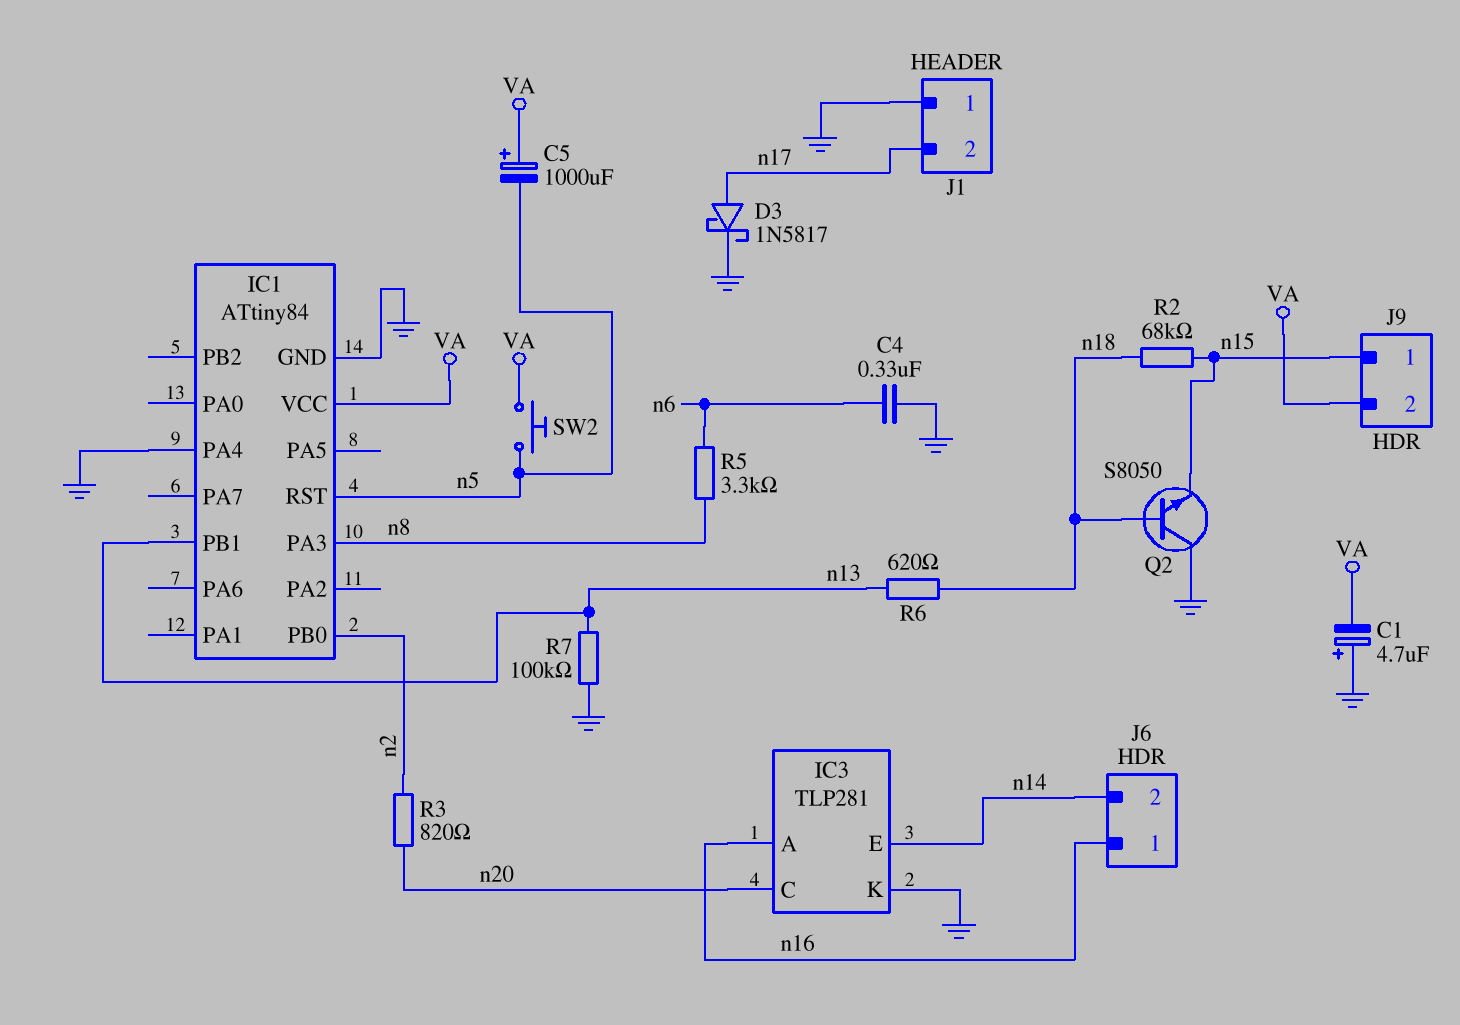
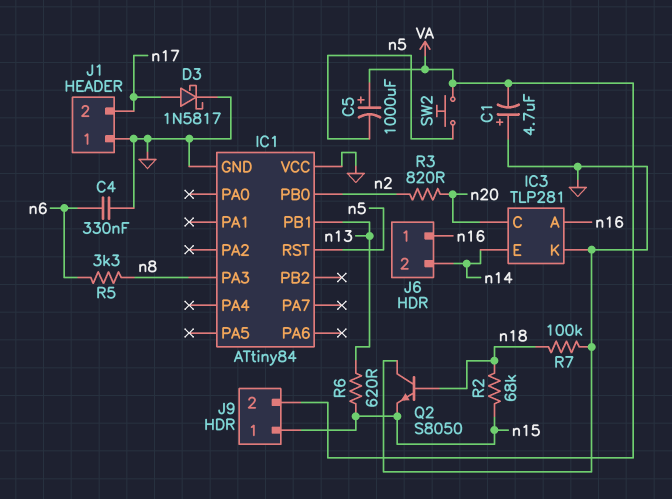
IC1 pin PA4: GND -> none
IC1 pin VCC: VA -> GND
R6: 620 (n13, n18) -> 620 (n13, n15)
R7: 100k (GND, n13) -> 100k (GND, n18)

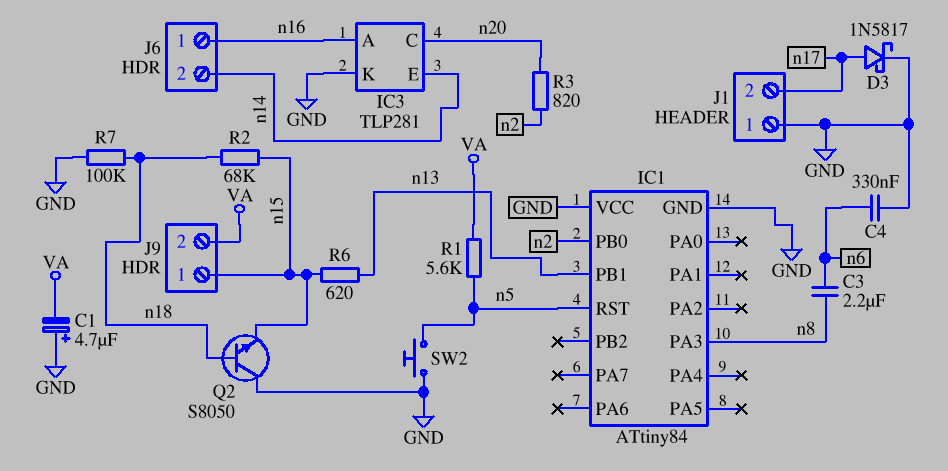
C3: none -> 2.2uF (n6, n8)
C5: 1000uF (plus VA, minus n5) -> none
R1: none -> 5.6k (VA, n5)
R5: 3.3k (n6, n8) -> none
SW2: button (VA, n5) -> button (GND, n5)

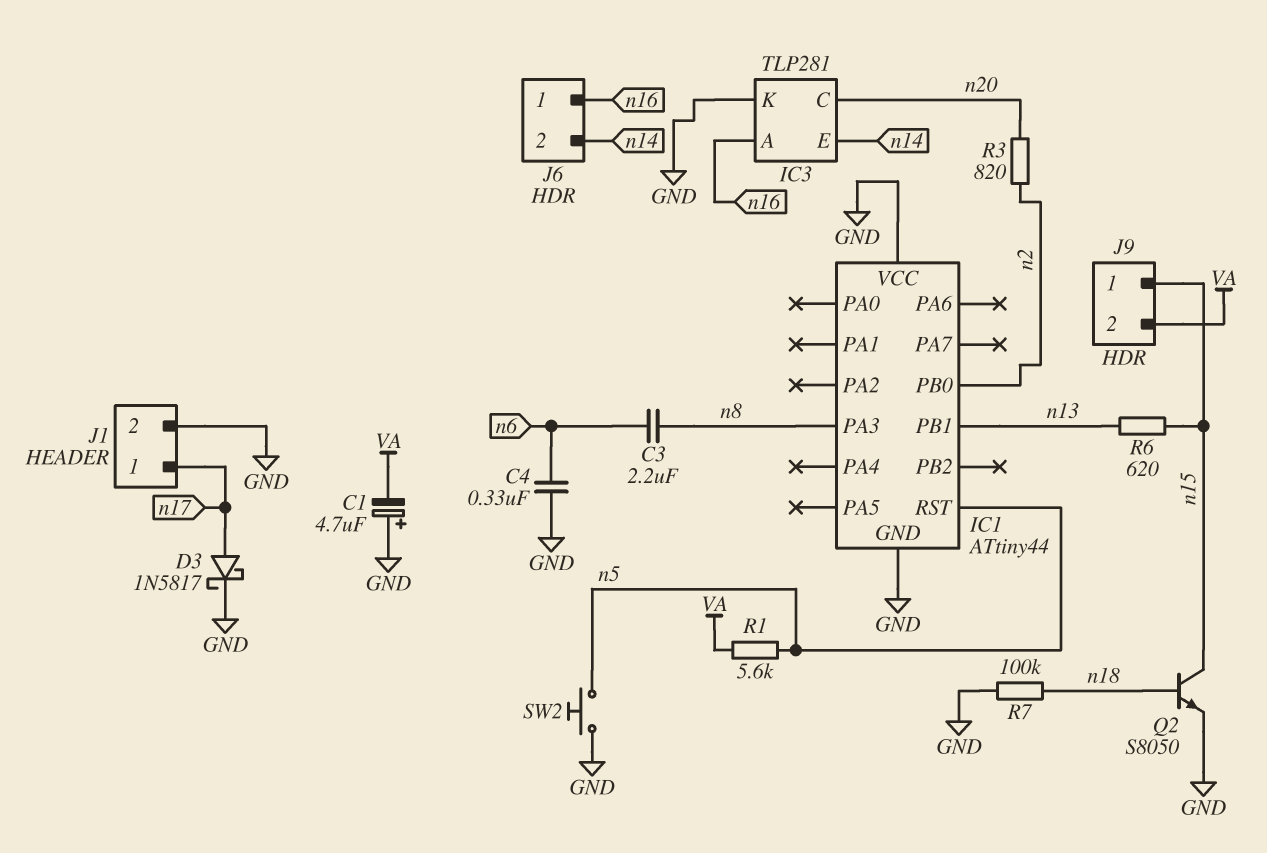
IC1: ATtiny84 -> ATtiny44
J1 pin 1: GND -> n17
J1 pin 2: n17 -> GND
Q2: NPN S8050 (B n18, C GND, E n15) -> NPN S8050 (B n18, C n15, E GND)
R2: 68k (n15, n18) -> none

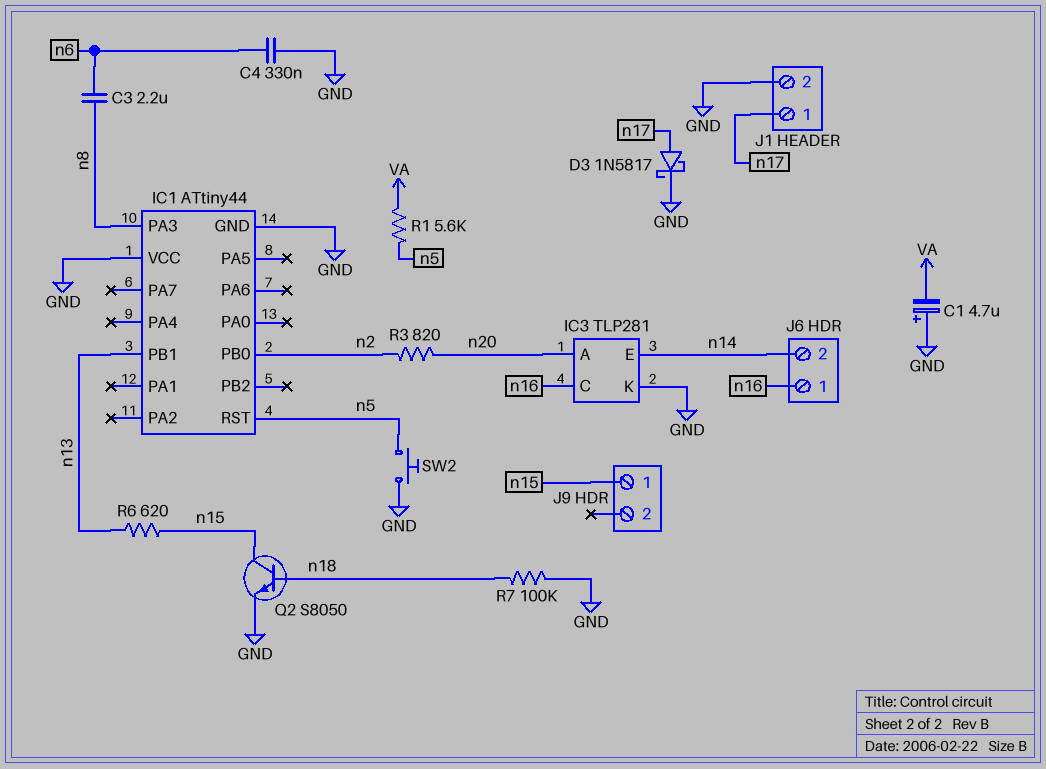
IC3 pin A: n16 -> n20
IC3 pin C: n20 -> n16
J9 pin 2: VA -> none

